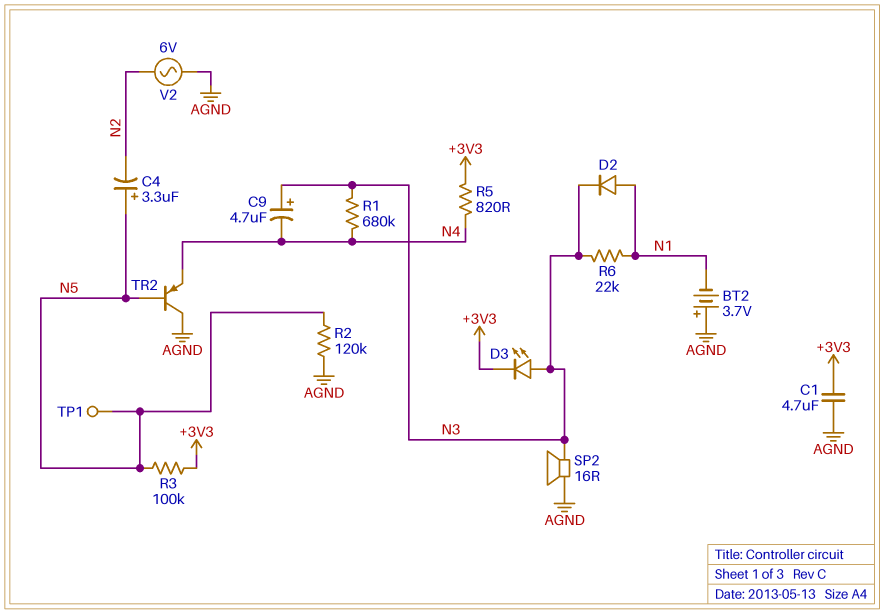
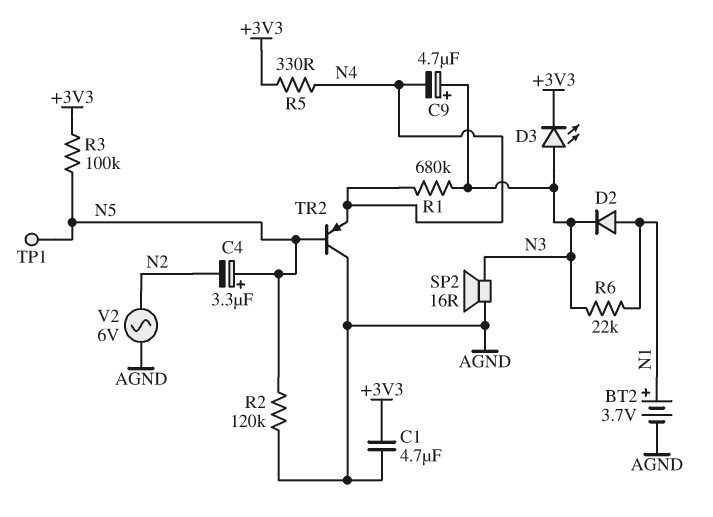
BT2: 3.7V (plus AGND, minus N1) -> 3.7V (plus N1, minus AGND)
R5: 820 (+3V3, N4) -> 330 (+3V3, N4)

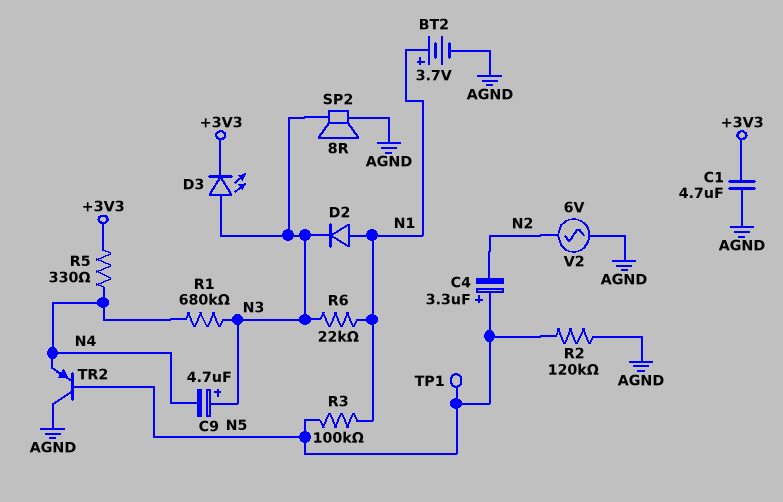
R3: 100k (+3V3, N5) -> 100k (N1, N5)
SP2: speaker 16R (AGND, N3) -> speaker 8R (AGND, N3)

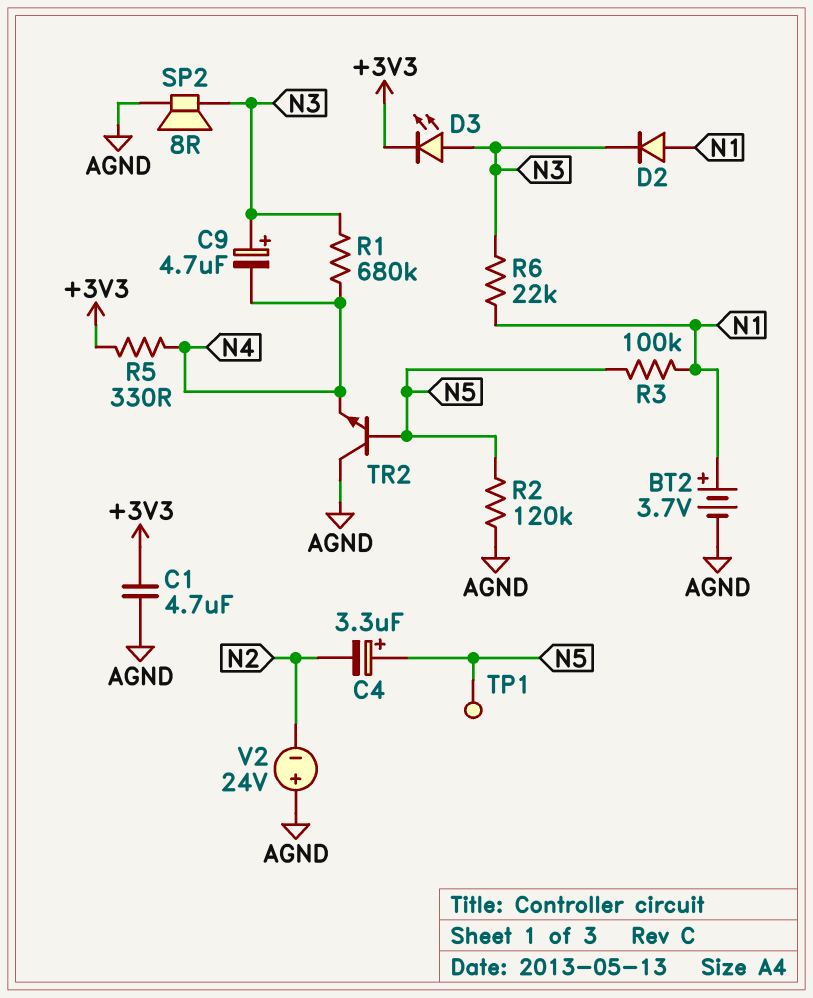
TR2: PNP (B N5, C AGND, E N4) -> NPN (B N5, C AGND, E N4)
V2: AC 6V (AGND, N2) -> 24V (plus AGND, minus N2)

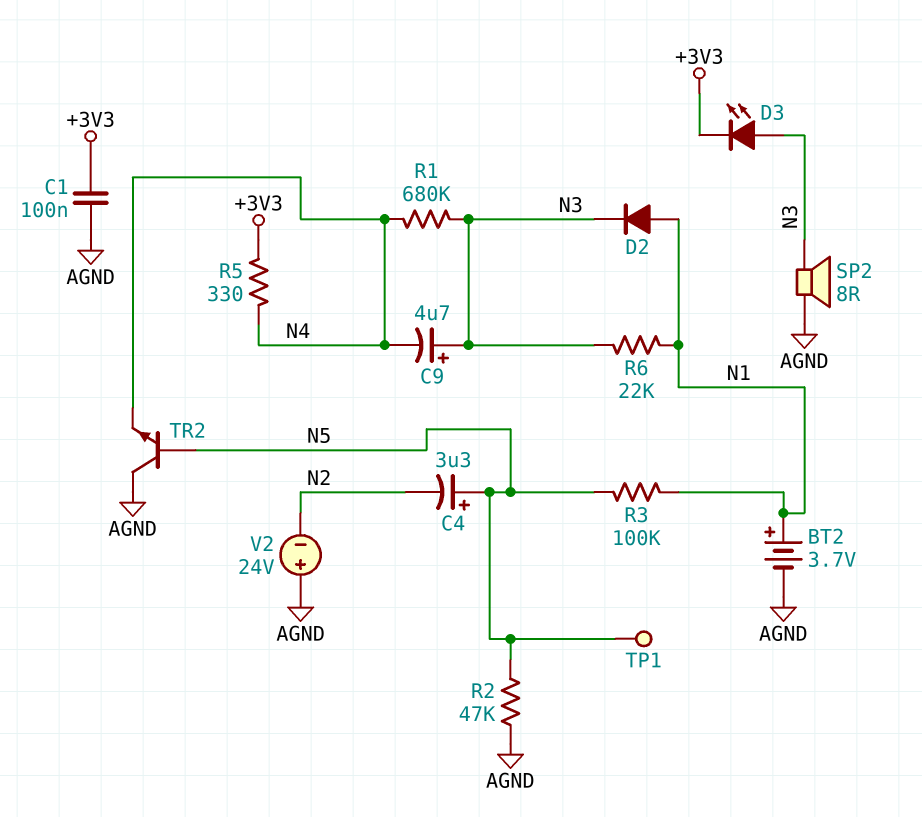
C1: 4.7uF (+3V3, AGND) -> 100nF (+3V3, AGND)
R2: 120k (AGND, N5) -> 47k (AGND, N5)

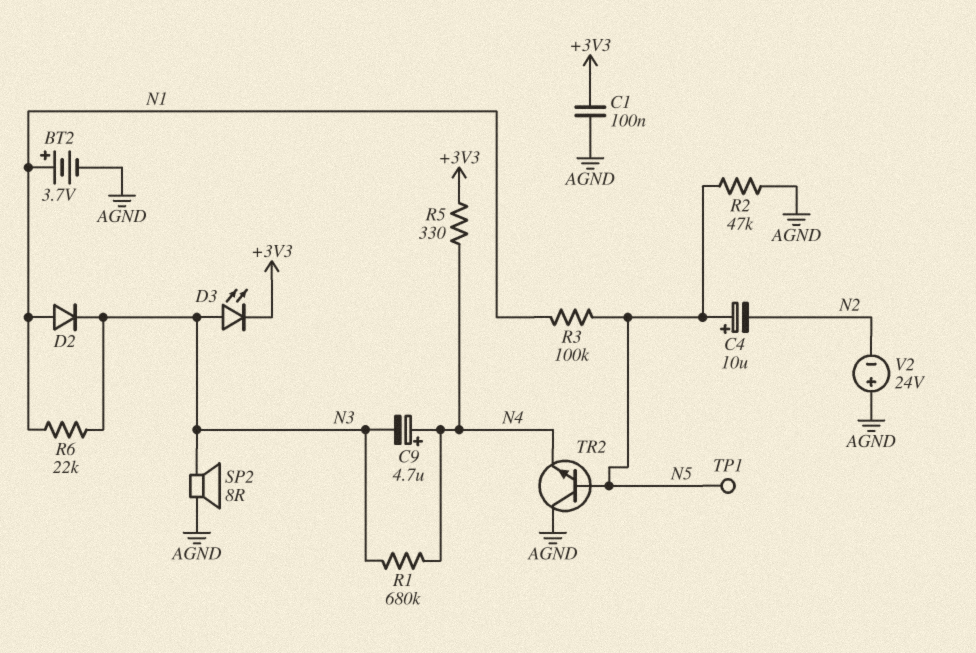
C4: 3.3uF (plus N5, minus N2) -> 10uF (plus N5, minus N2)
C9: 4.7uF (plus N3, minus N4) -> 4.7uF (plus N4, minus N3)

